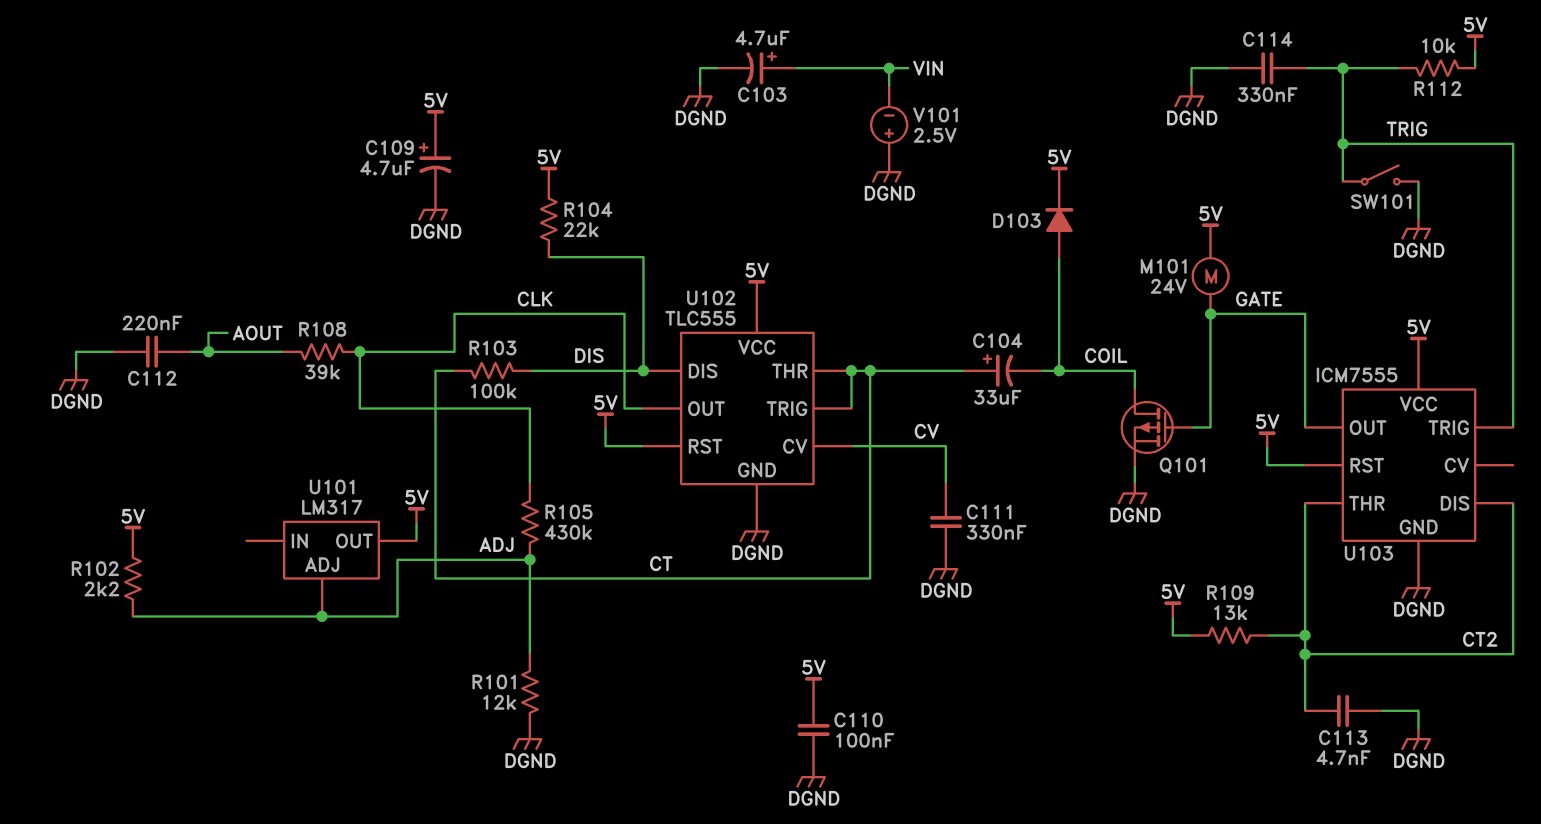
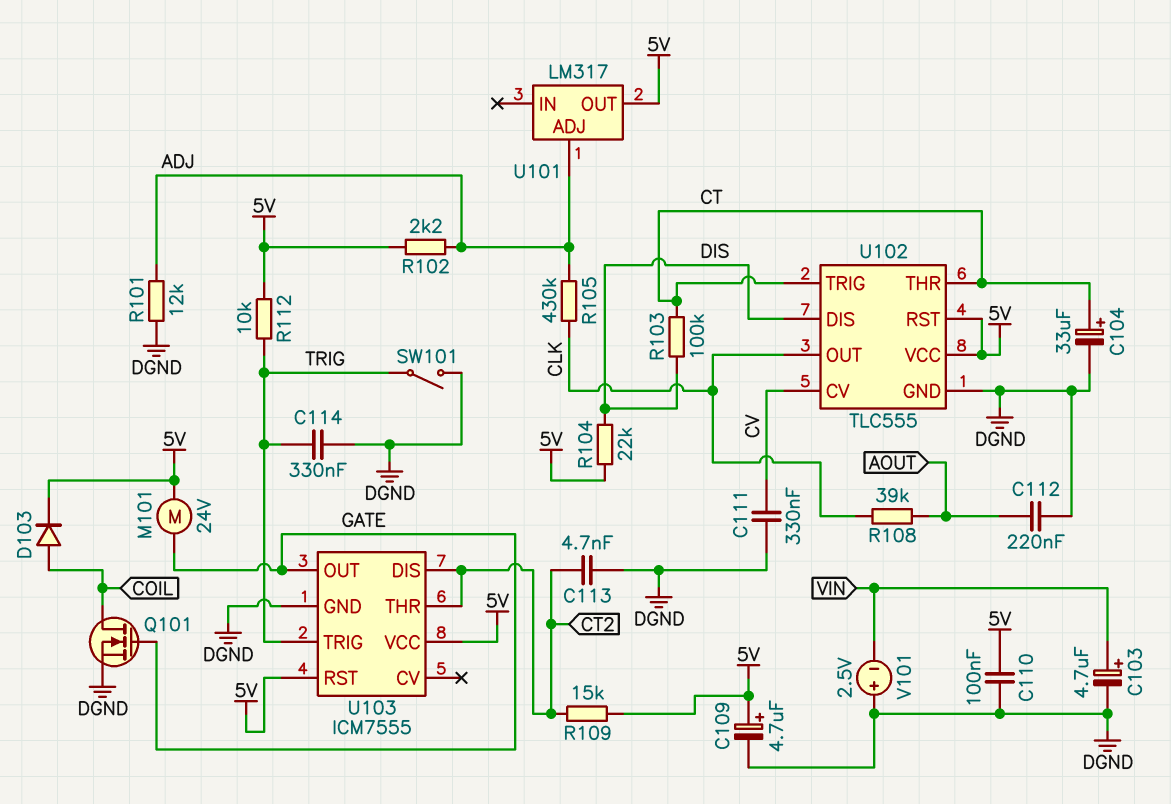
C104: 33uF (plus CT, minus COIL) -> 33uF (plus CT, minus DGND)
Q101: PMOS (G GATE, D COIL, S DGND) -> NMOS (G GATE, D COIL, S DGND)
R109: 13k (5V, CT2) -> 15k (5V, CT2)

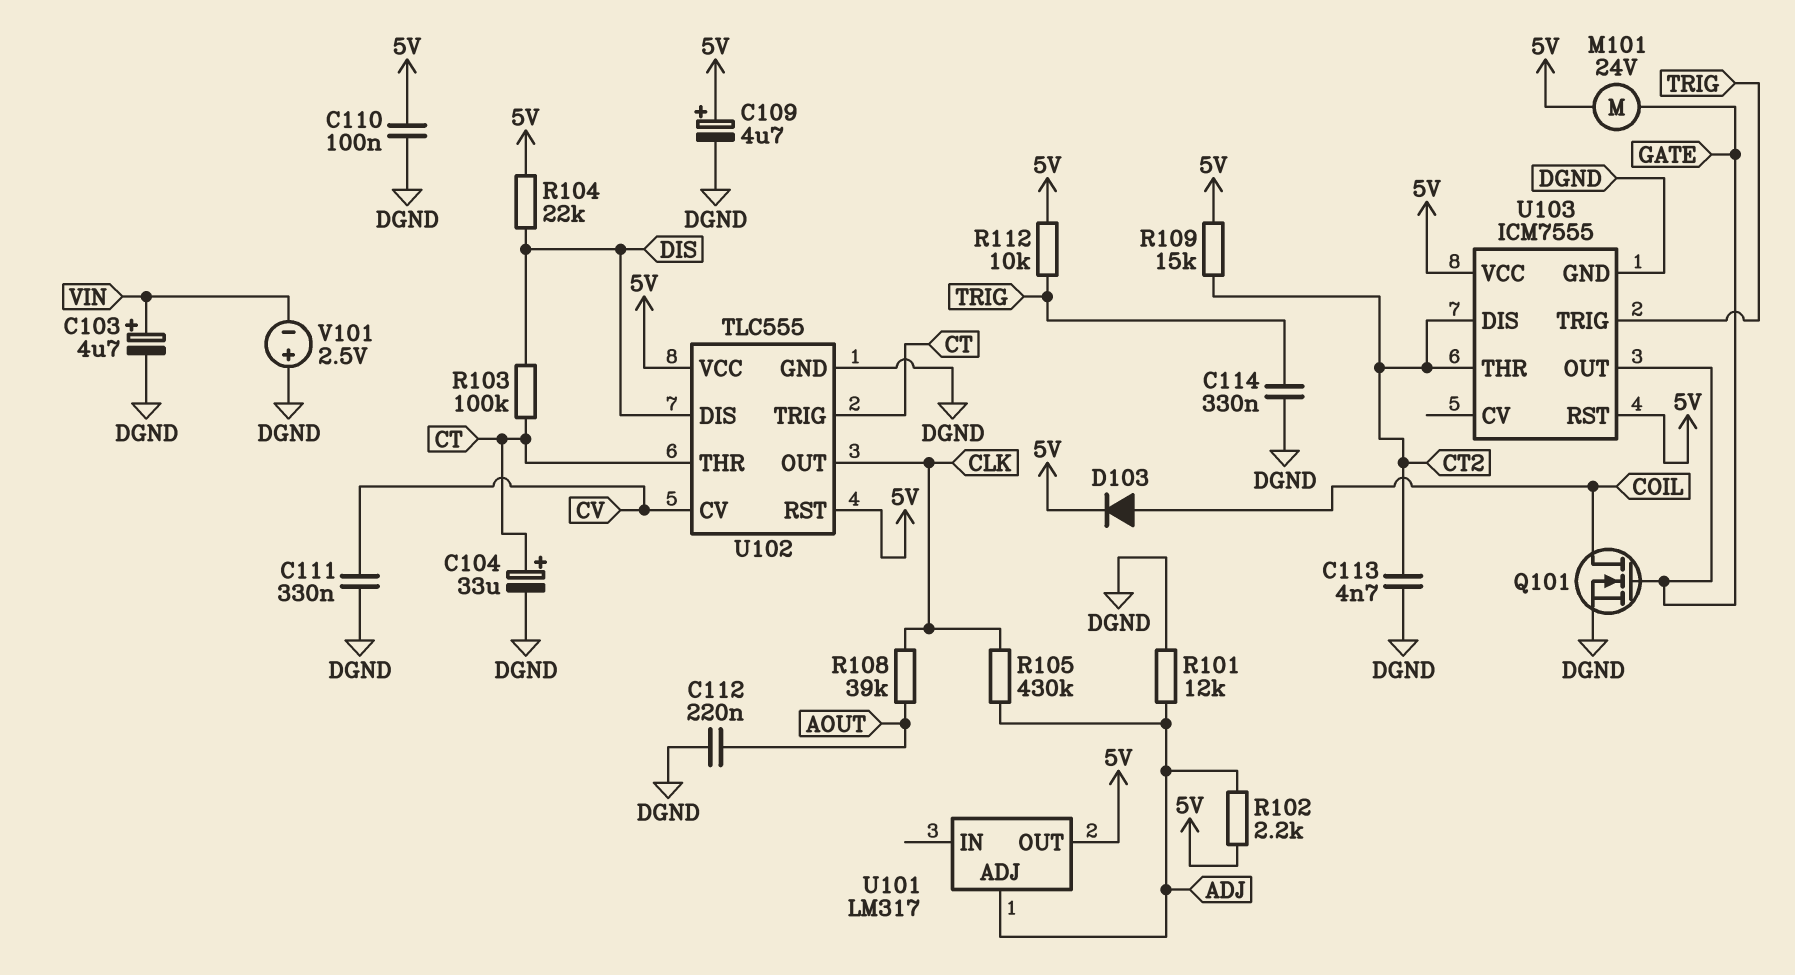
SW101: switch (DGND, TRIG) -> none

